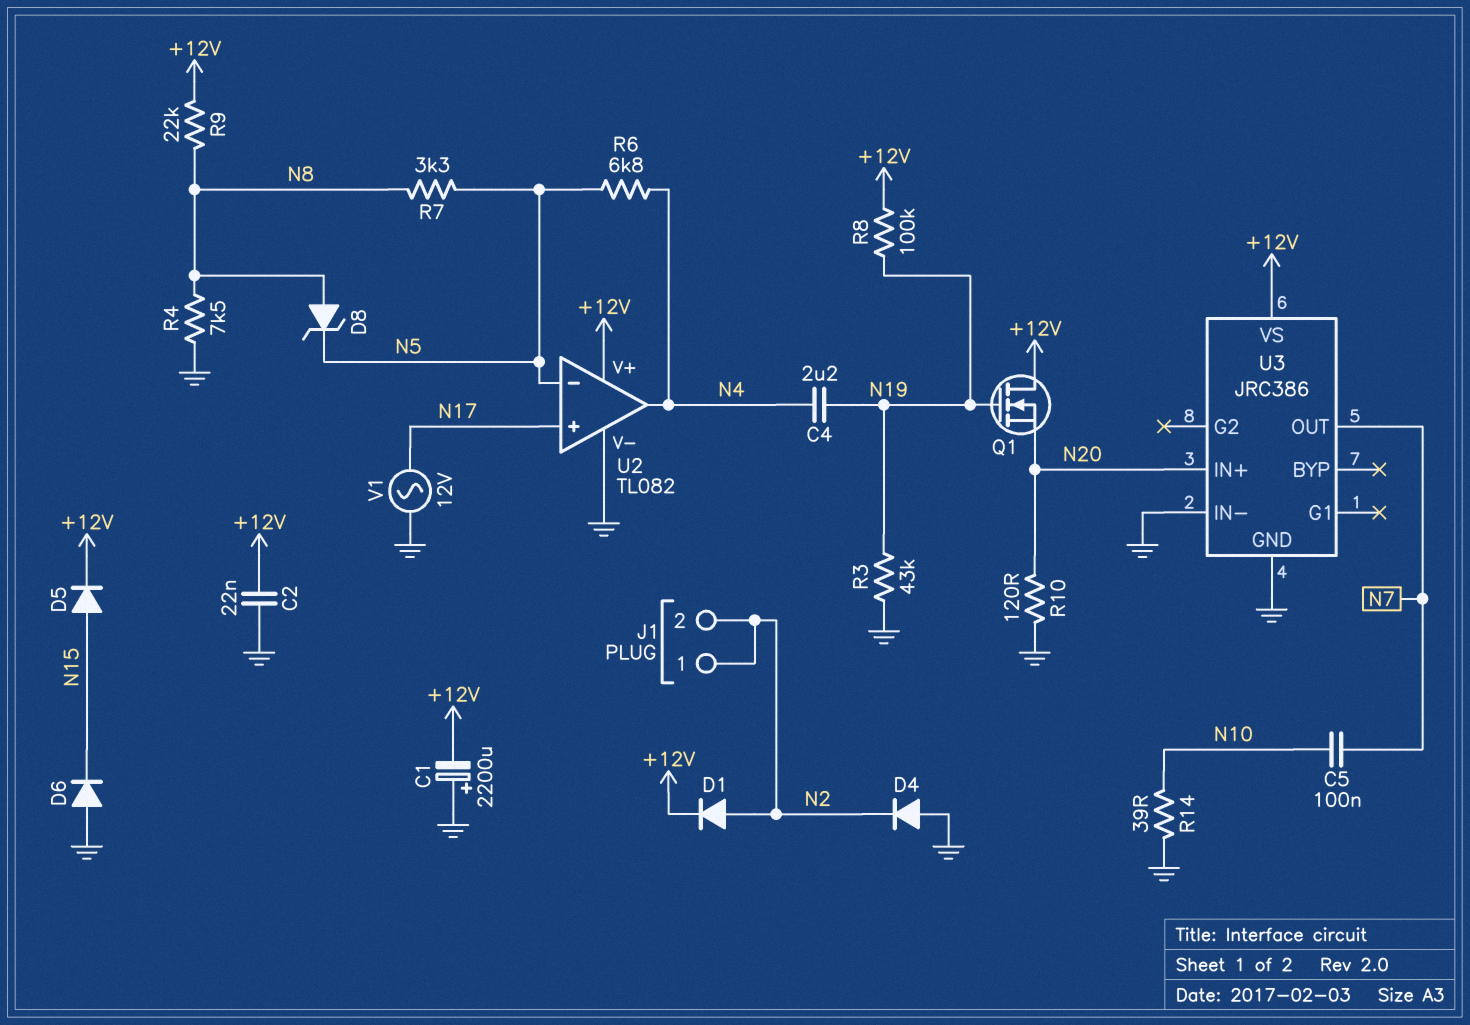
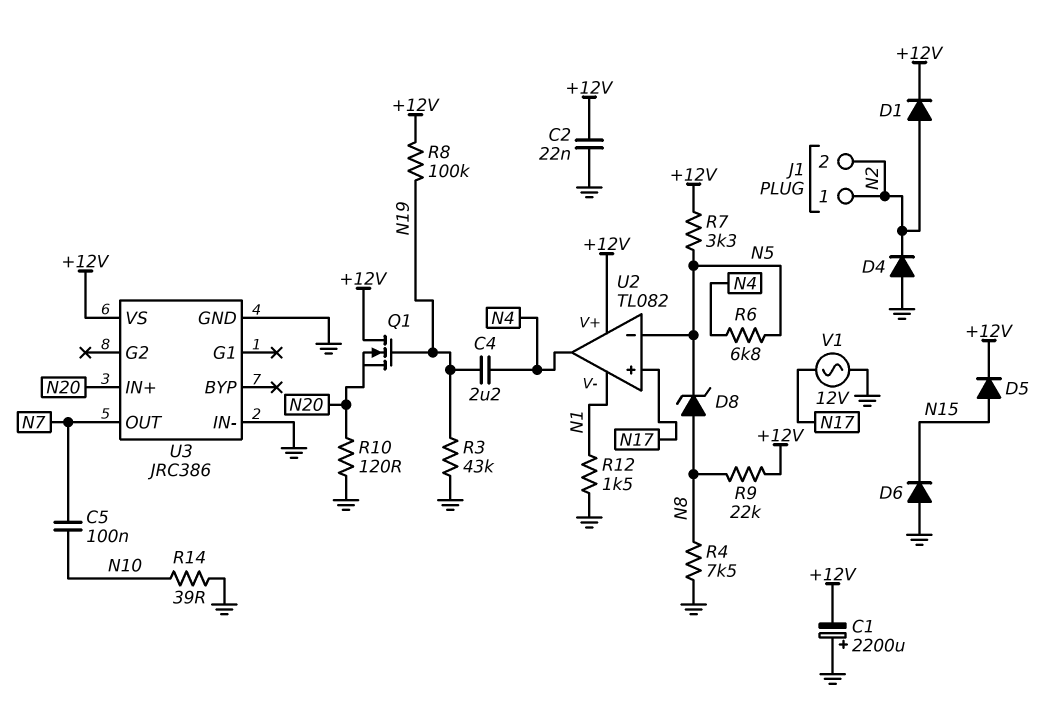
R7: 3.3k (N5, N8) -> 3.3k (+12V, N5)
R12: none -> 1.5k (GND, N1)
U2 pin V-: GND -> N1

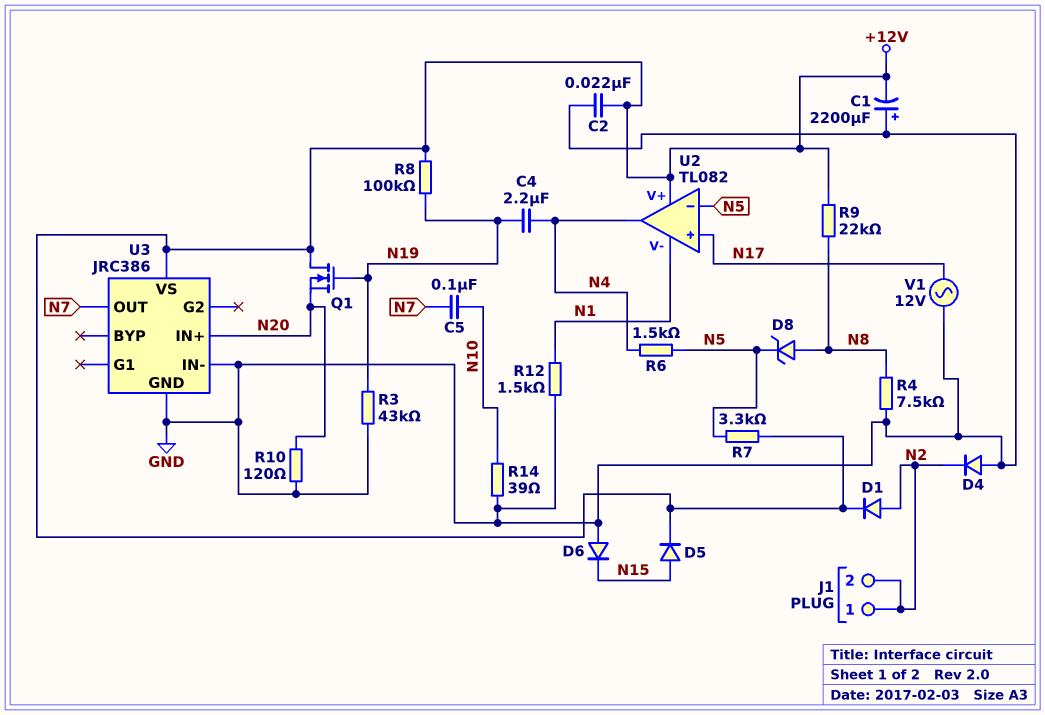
R6: 6.8k (N4, N5) -> 1.5k (N4, N5)

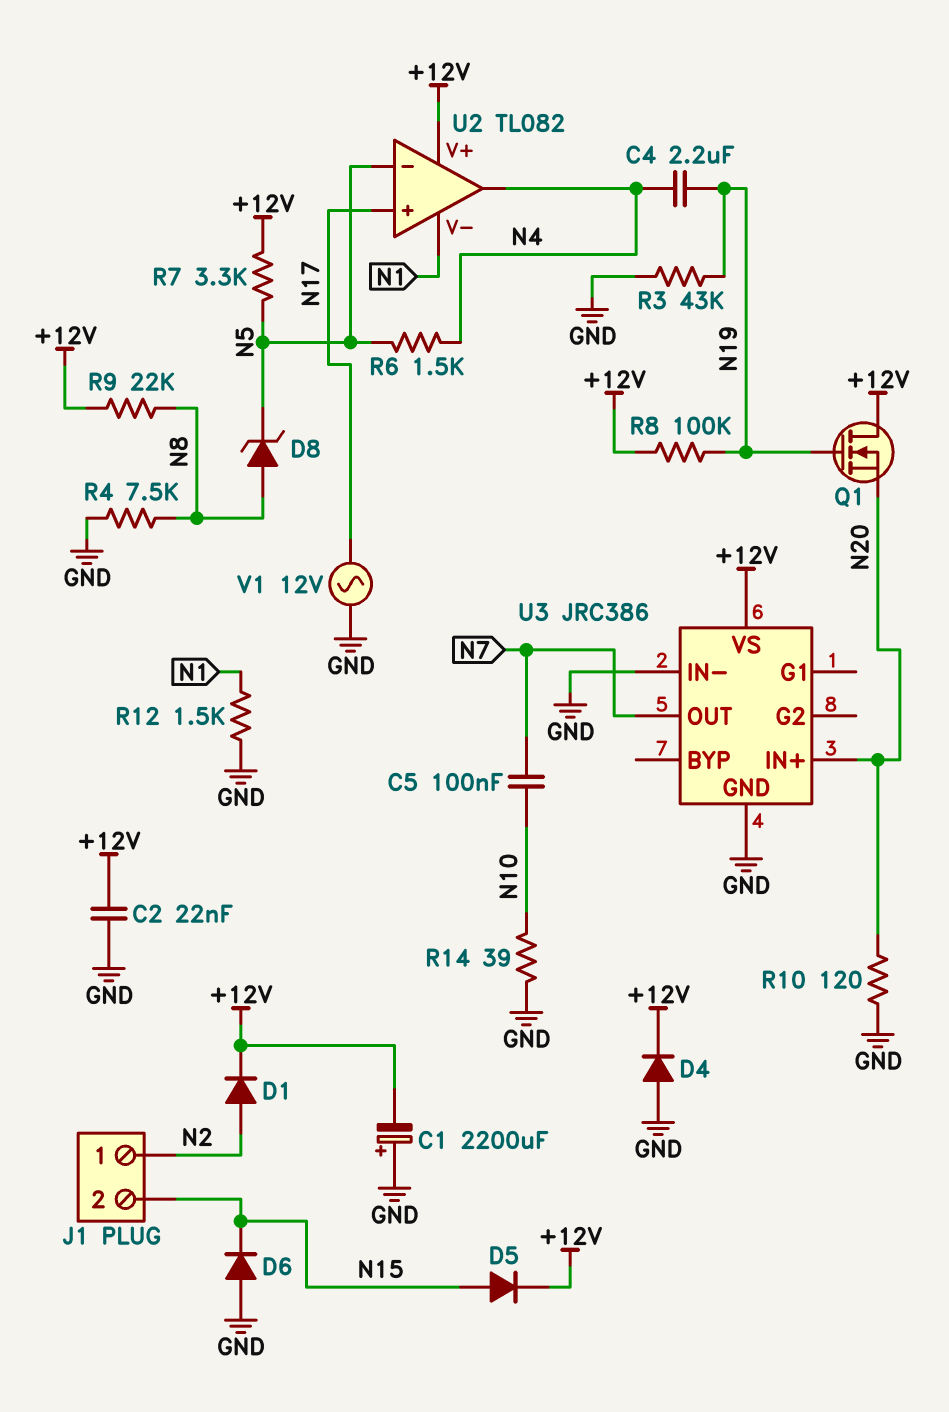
D4: diode (A GND, K N2) -> diode (A GND, K +12V)
J1 pin 2: N2 -> N15

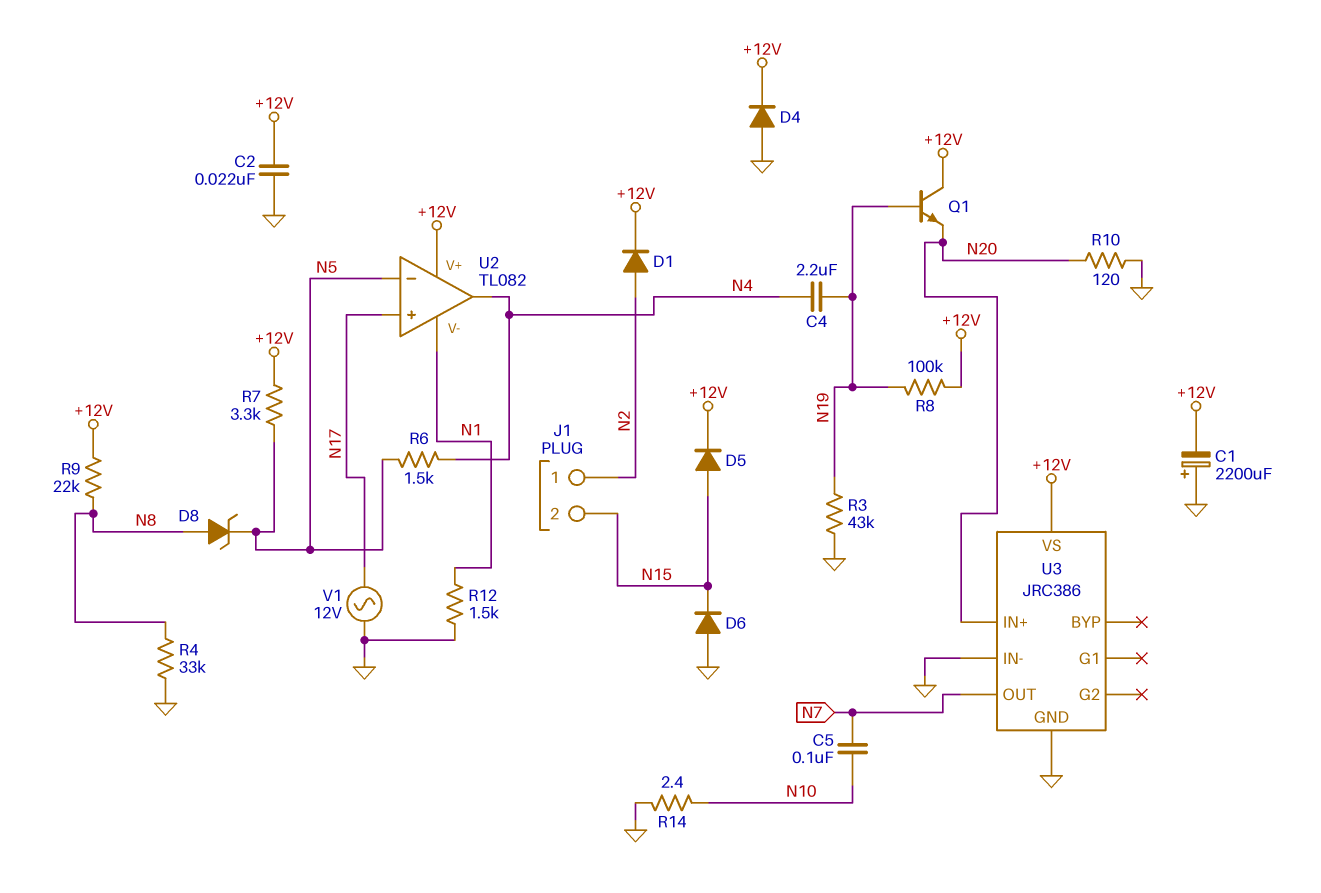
Q1: NMOS (G N19, D +12V, S N20) -> NPN (B N19, C +12V, E N20)
R4: 7.5k (GND, N8) -> 33k (GND, N8)
R14: 39 (GND, N10) -> 2.4 (GND, N10)

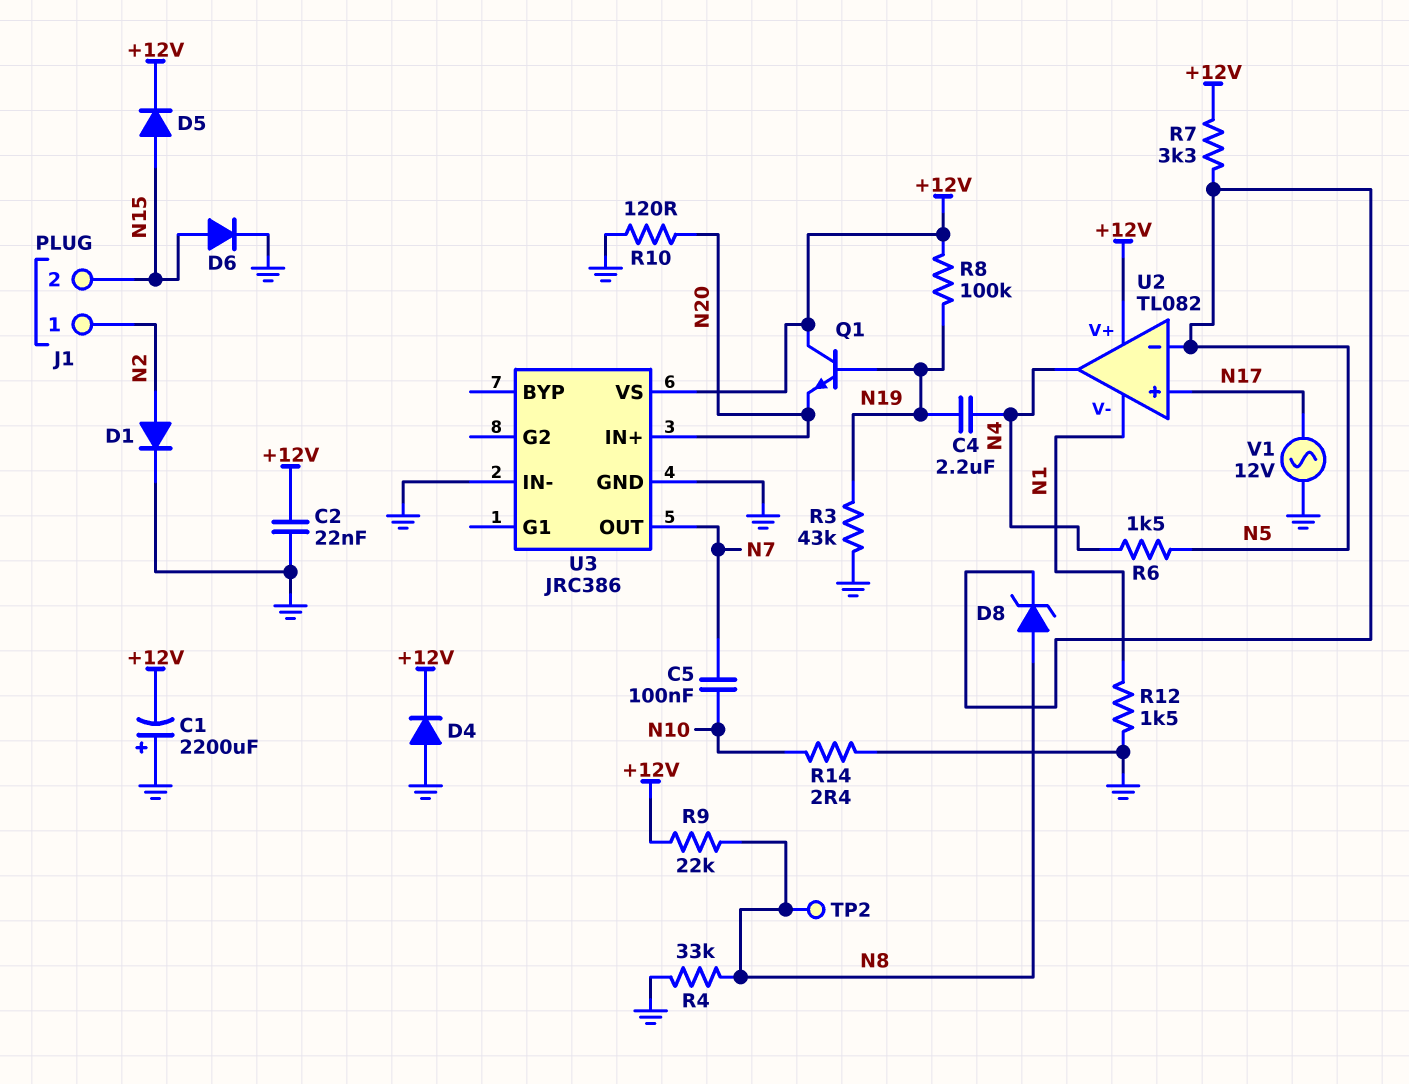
D1: diode (A N2, K +12V) -> diode (A N2, K GND)
D6: diode (A GND, K N15) -> diode (A N15, K GND)
TP2: none -> test point (N8)

